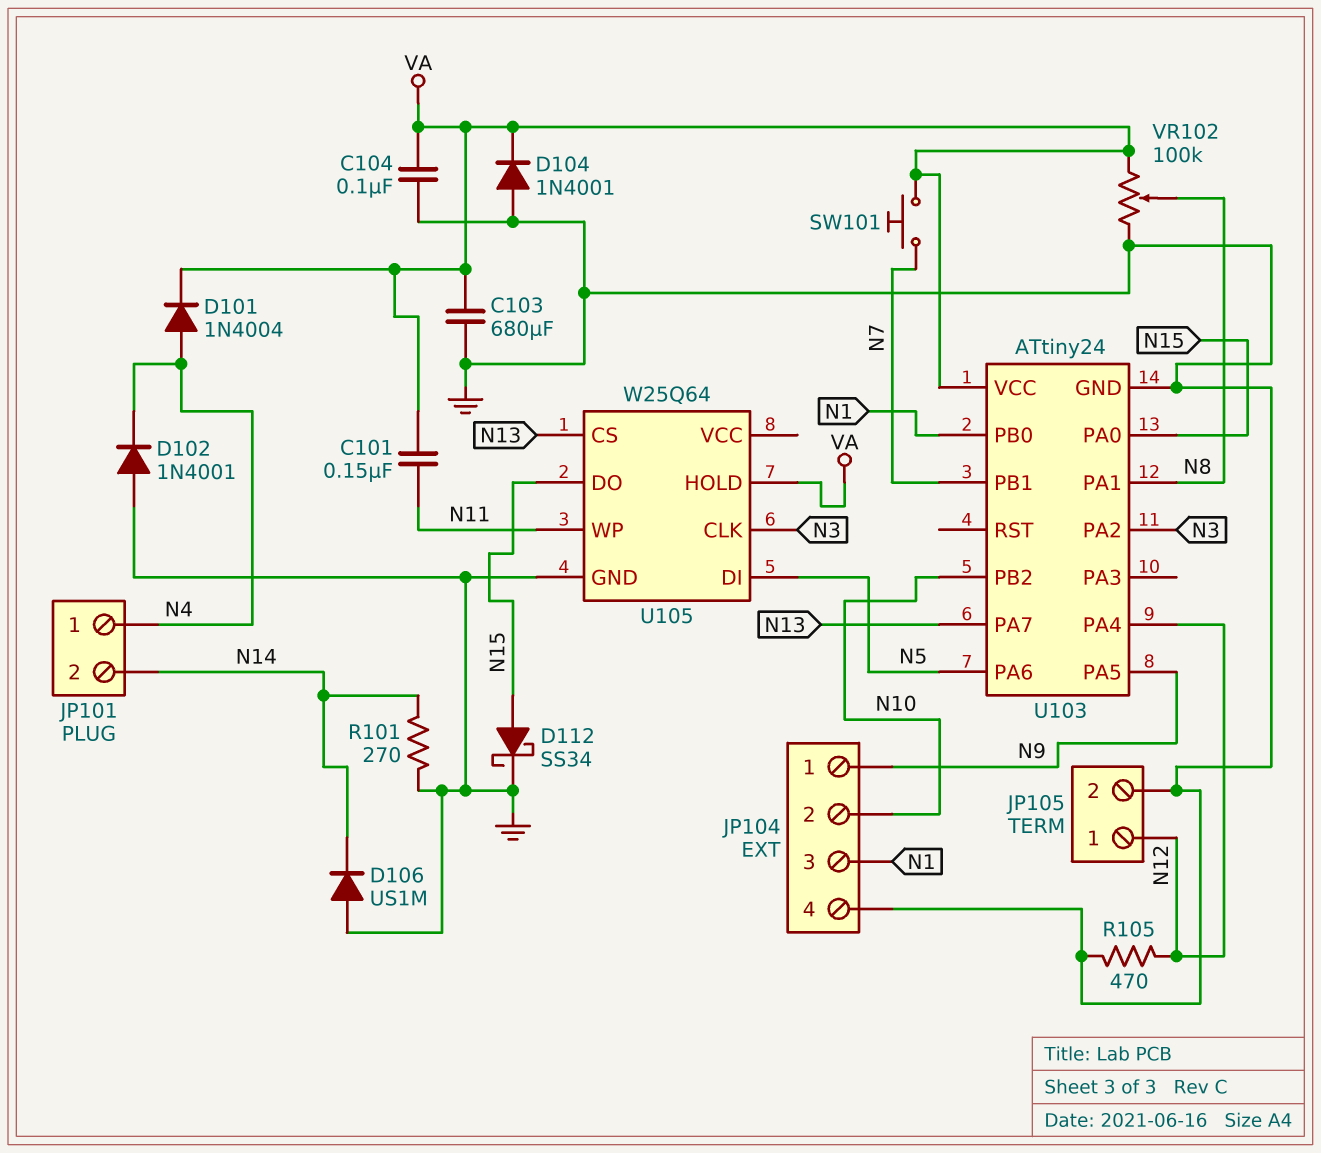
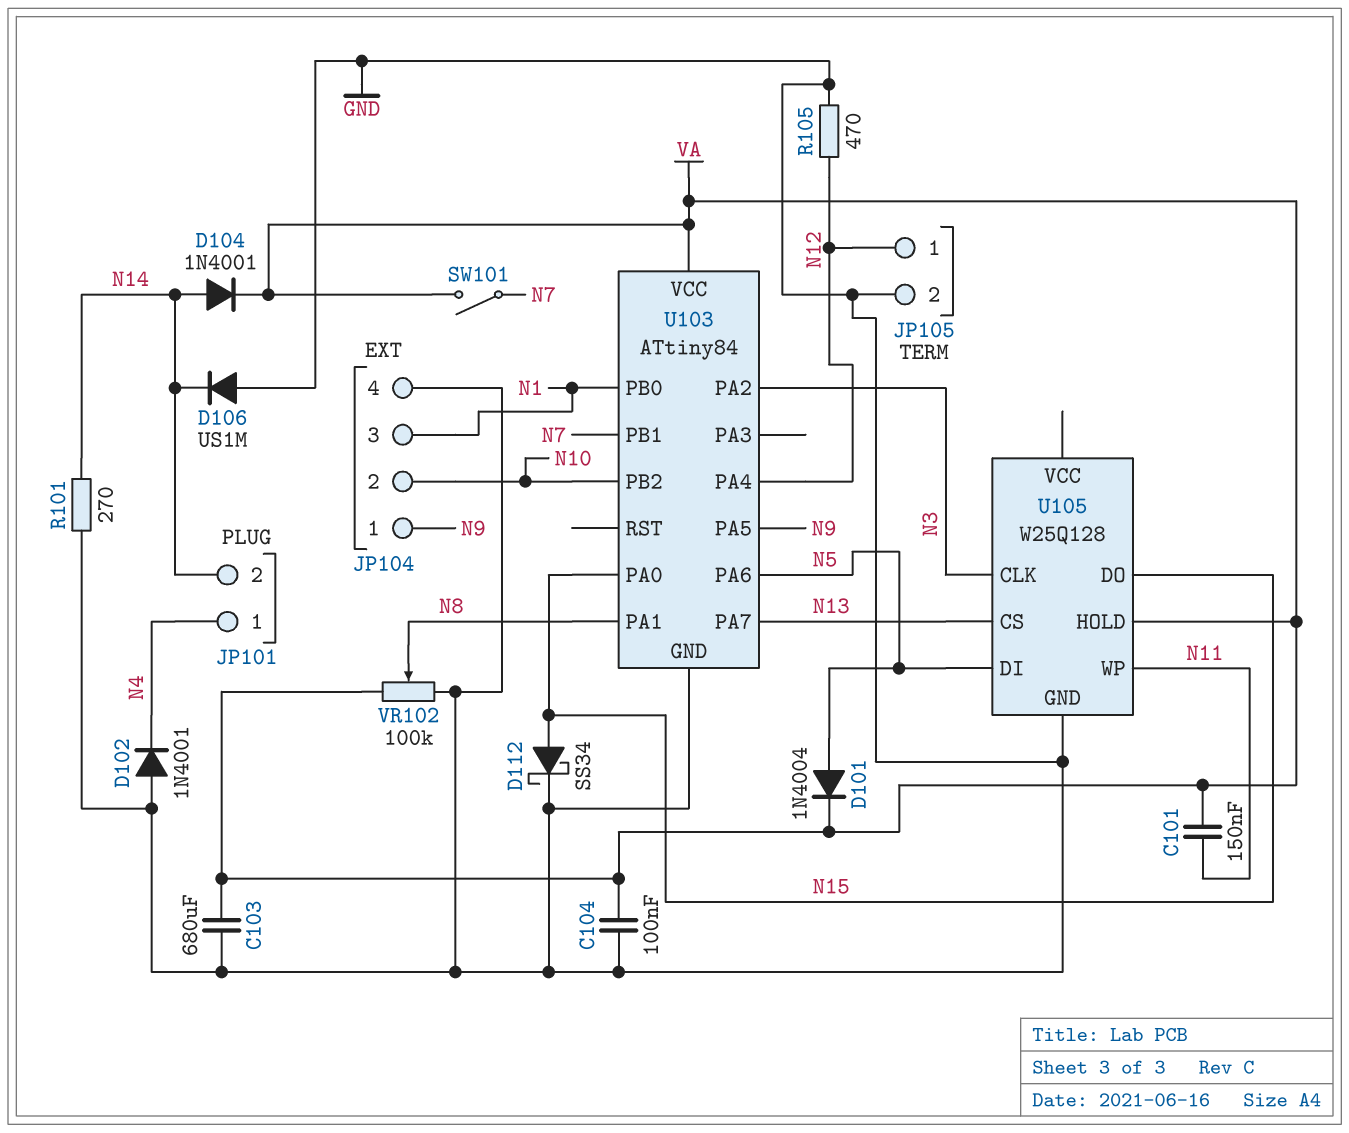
D101: diode 1N4004 (A N4, K VA) -> diode 1N4004 (A N5, K VA)
D104: diode 1N4001 (A GND, K VA) -> diode 1N4001 (A N14, K VA)
SW101: button (N7, VA) -> switch (N7, VA)
U103: ATtiny24 -> ATtiny84
U105: W25Q64 -> W25Q128

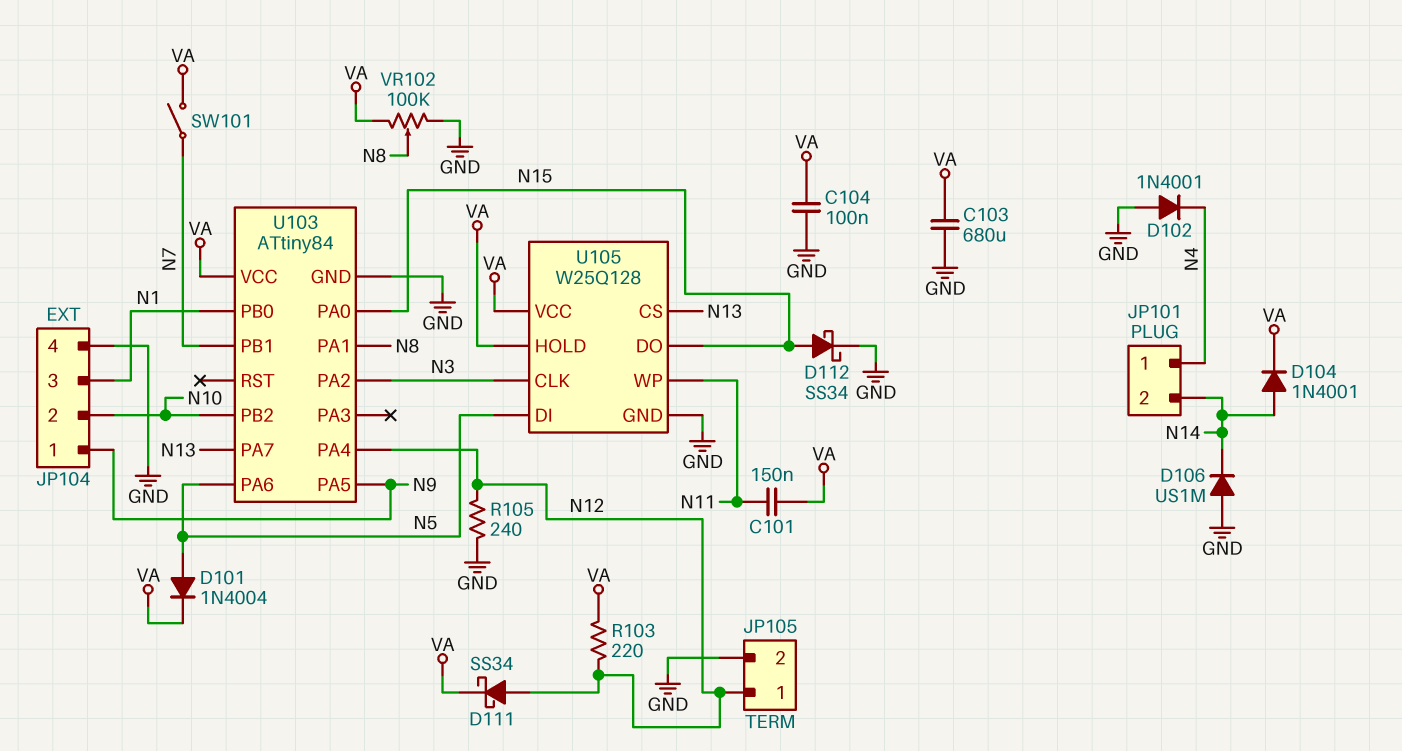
D111: none -> schottky SS34 (A N12, K VA)
R101: 270 (GND, N14) -> none
R103: none -> 220 (N12, VA)
R105: 470 (GND, N12) -> 240 (GND, N12)
U105 pin VCC: none -> VA

